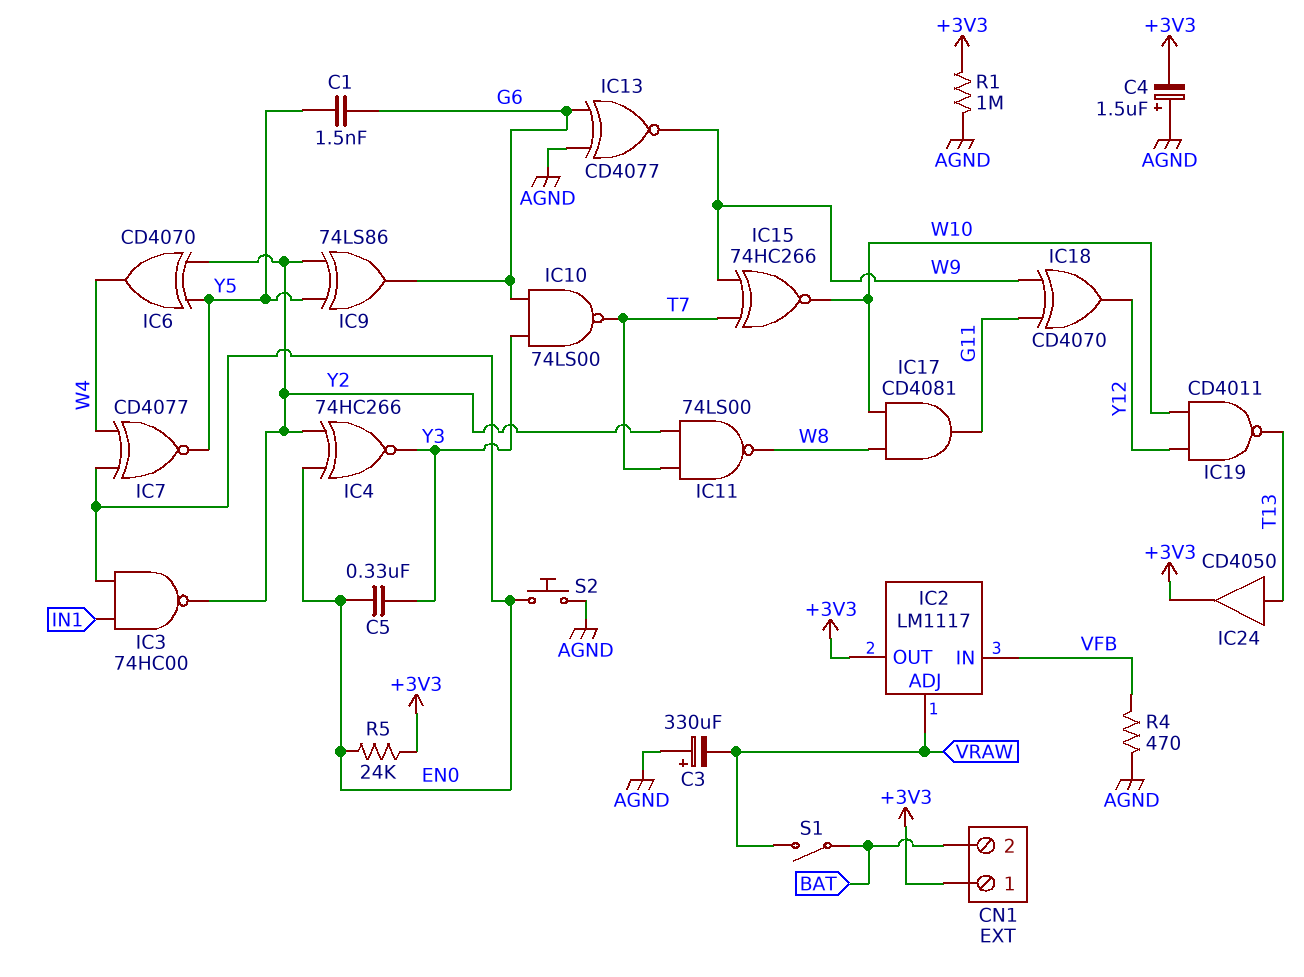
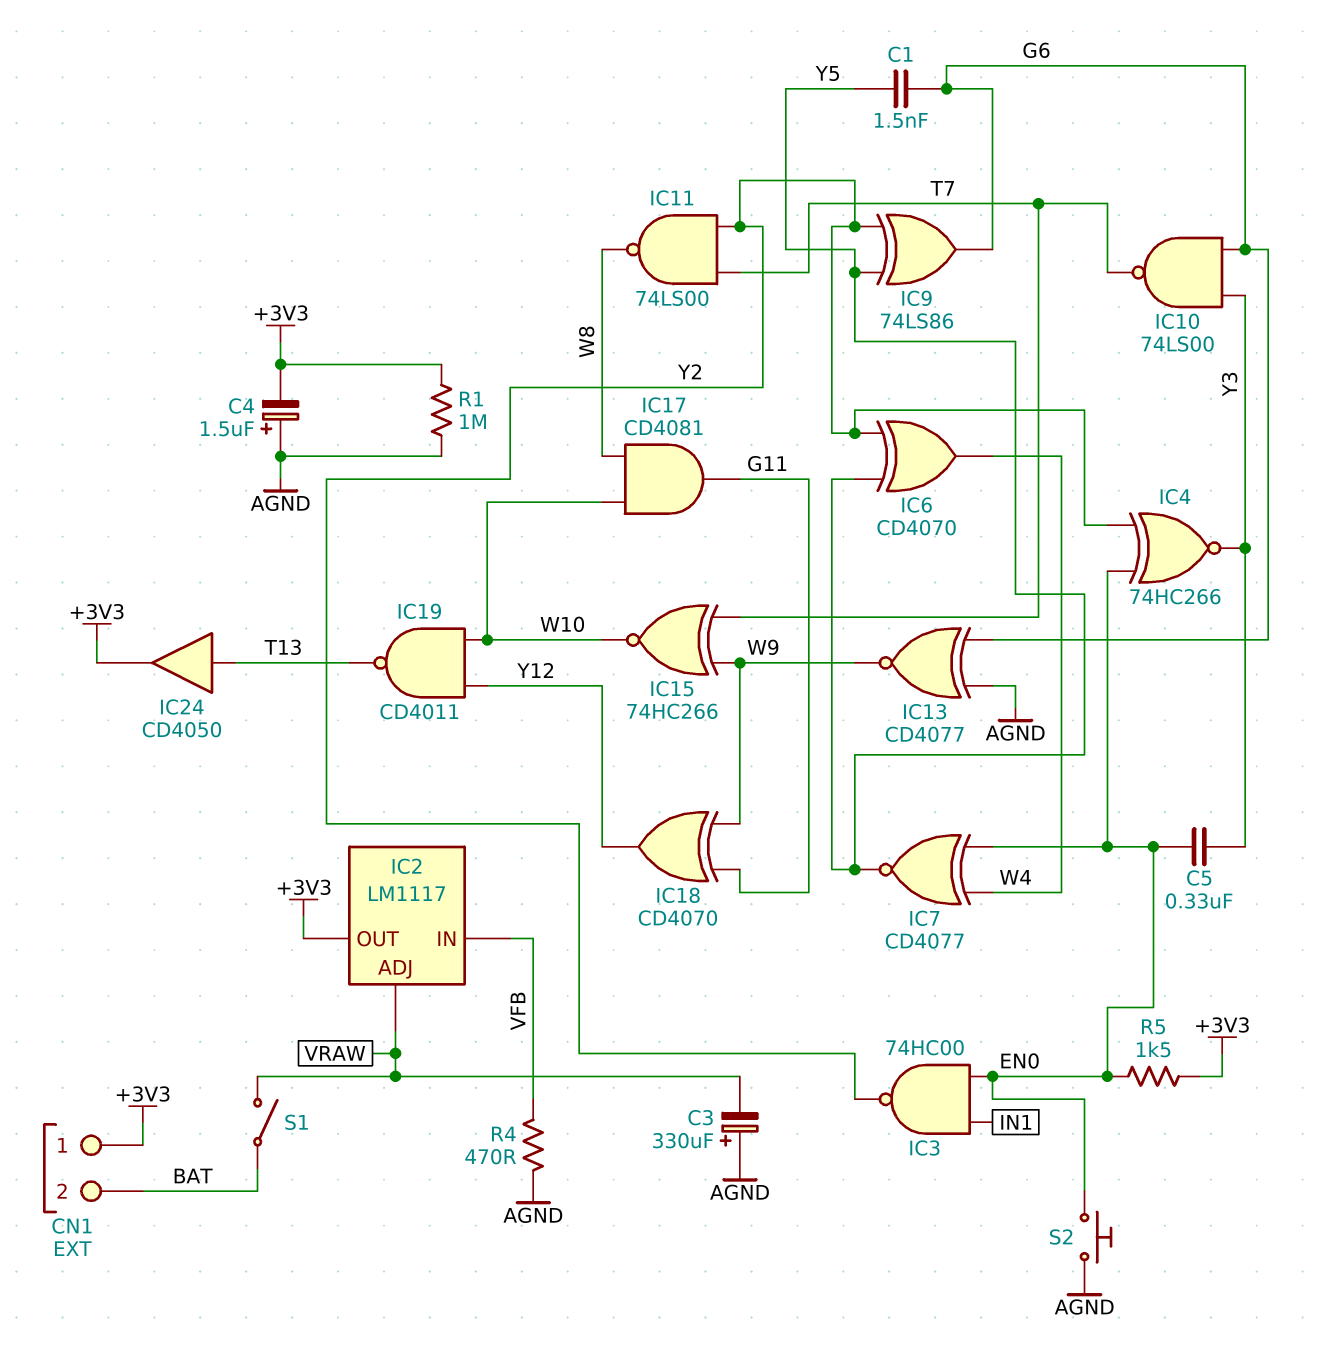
R5: 24k (+3V3, EN0) -> 1.5k (+3V3, EN0)

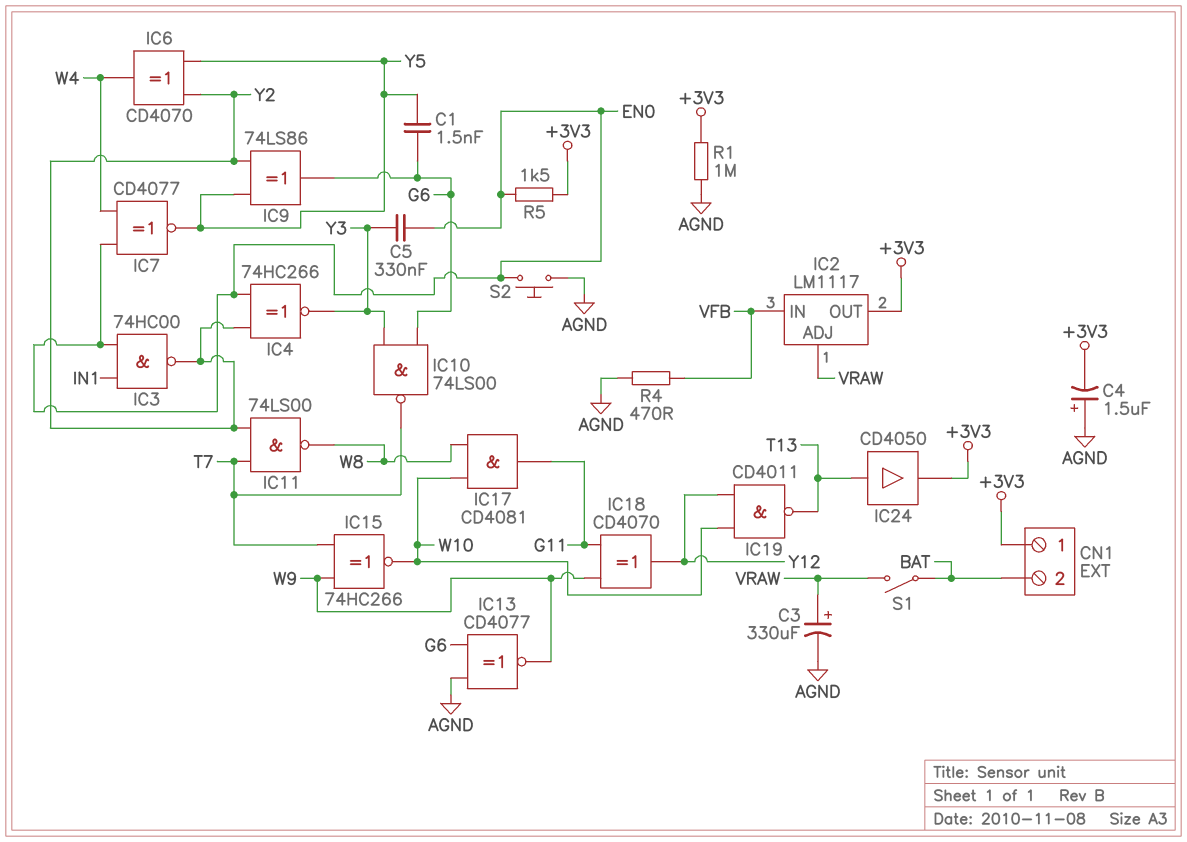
C3: 330uF (plus AGND, minus VRAW) -> 330uF (plus VRAW, minus AGND)

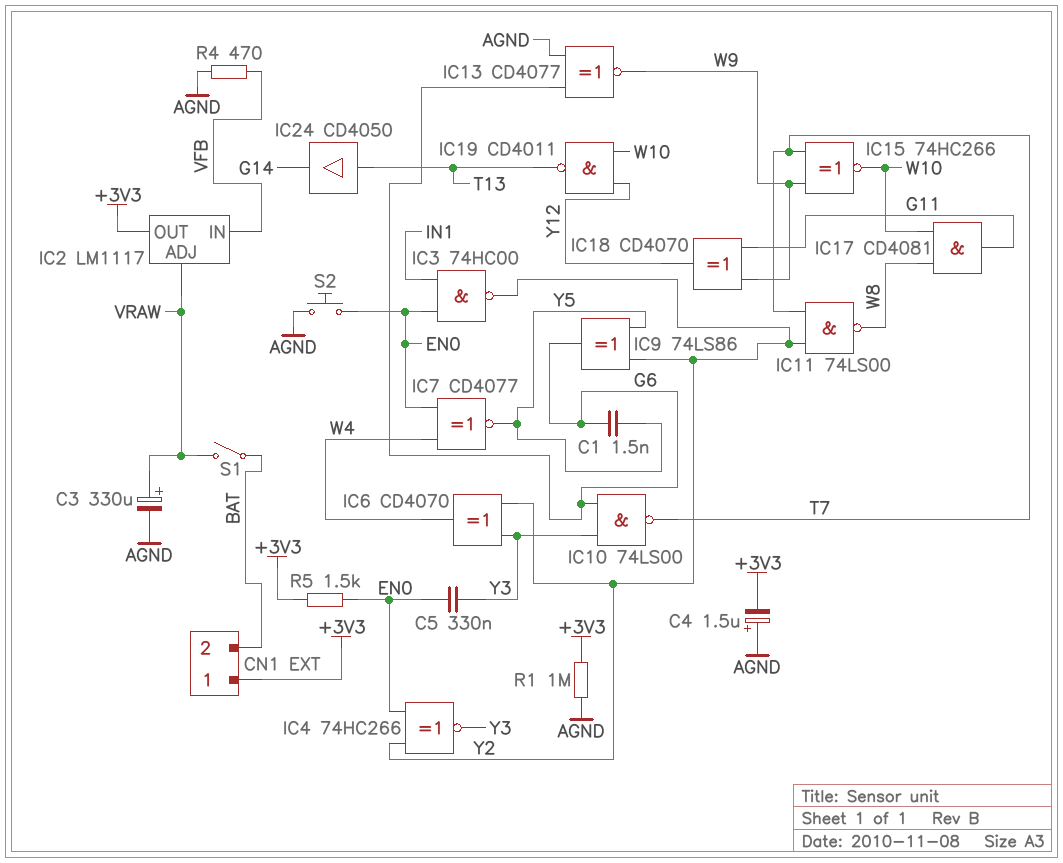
IC6: XOR CD4070 (in Y2, in Y5, out W4) -> XOR CD4070 (in Y2, in Y3, out W4)
IC24: buffer CD4050 (in T13, out +3V3) -> buffer CD4050 (in T13, out G14)

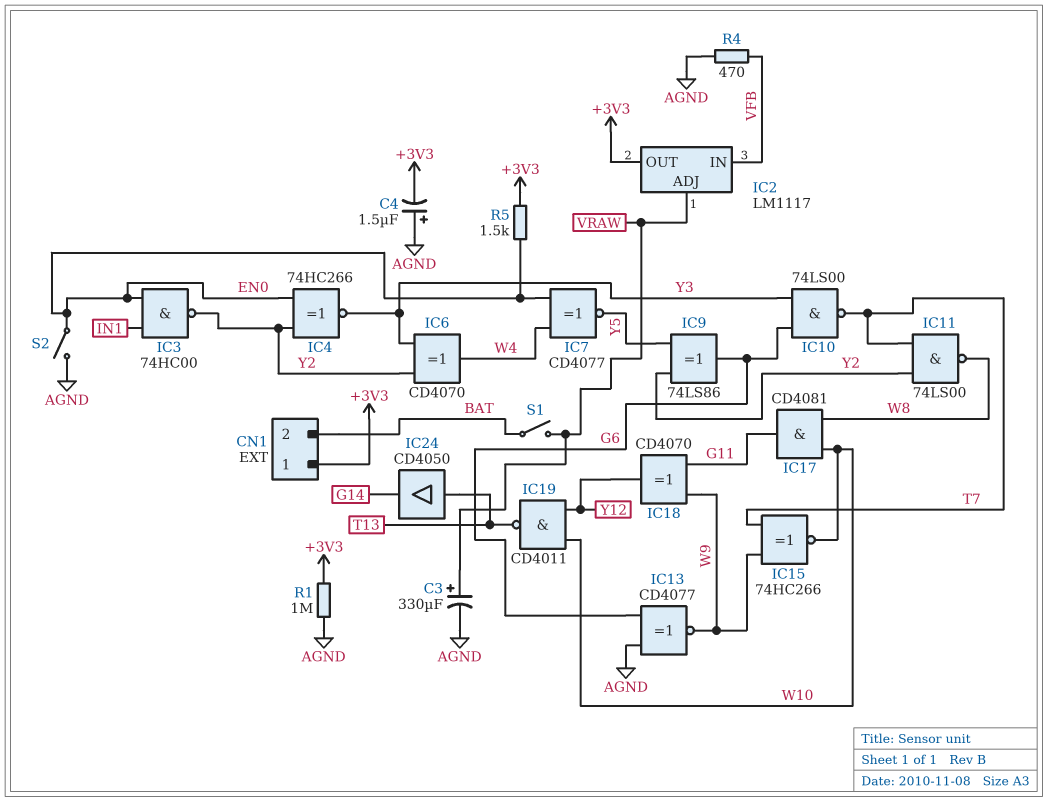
C1: 1.5nF (G6, Y5) -> none
C5: 330nF (EN0, Y3) -> none
S2: button (AGND, EN0) -> switch (AGND, EN0)

